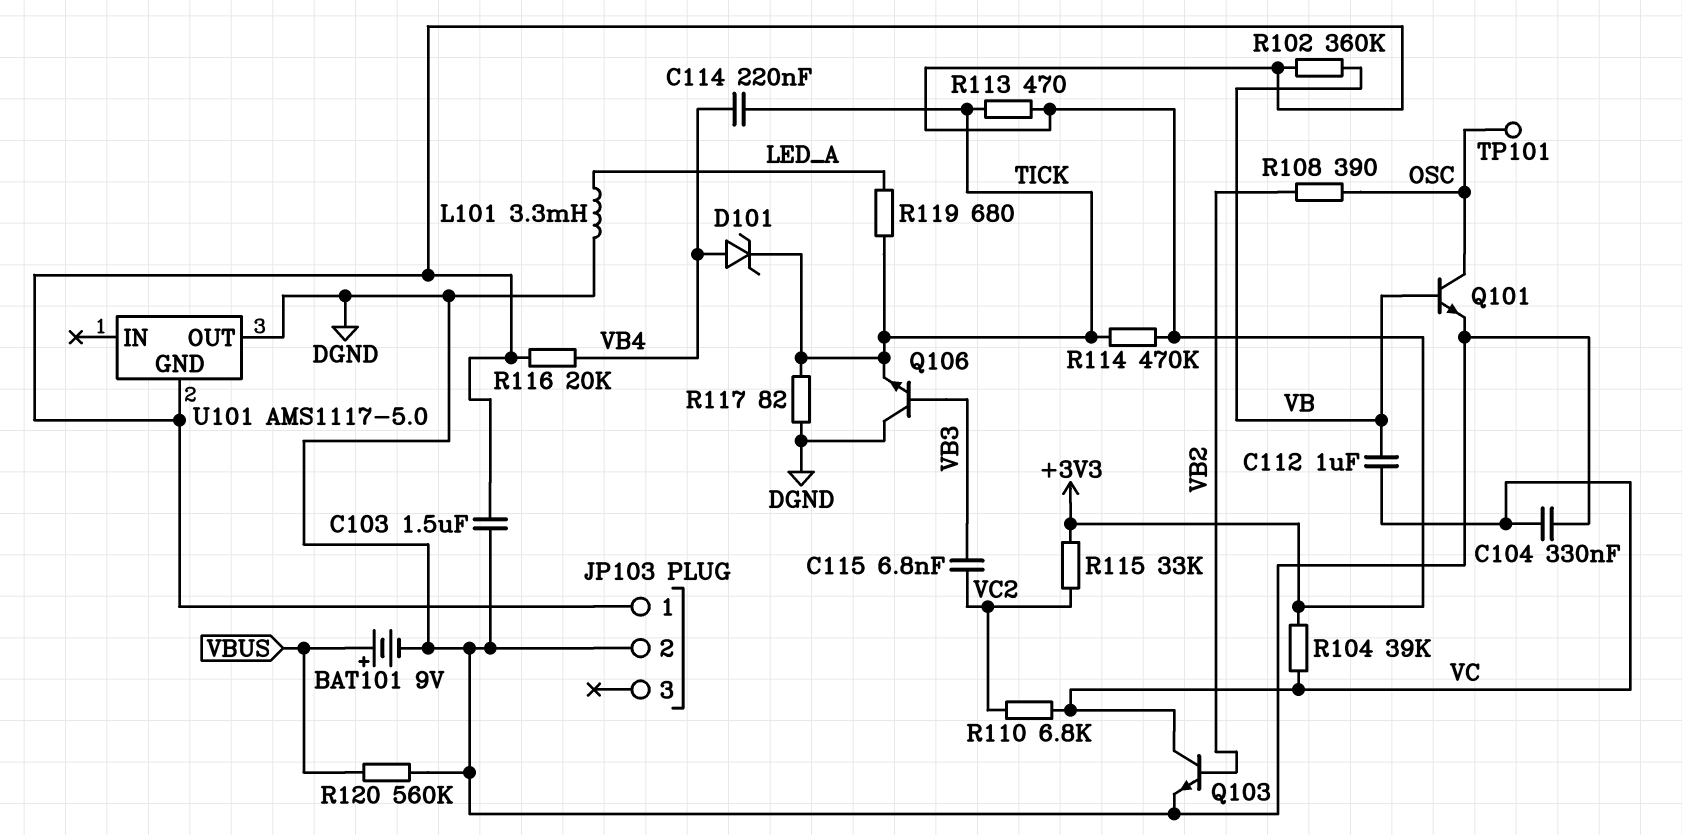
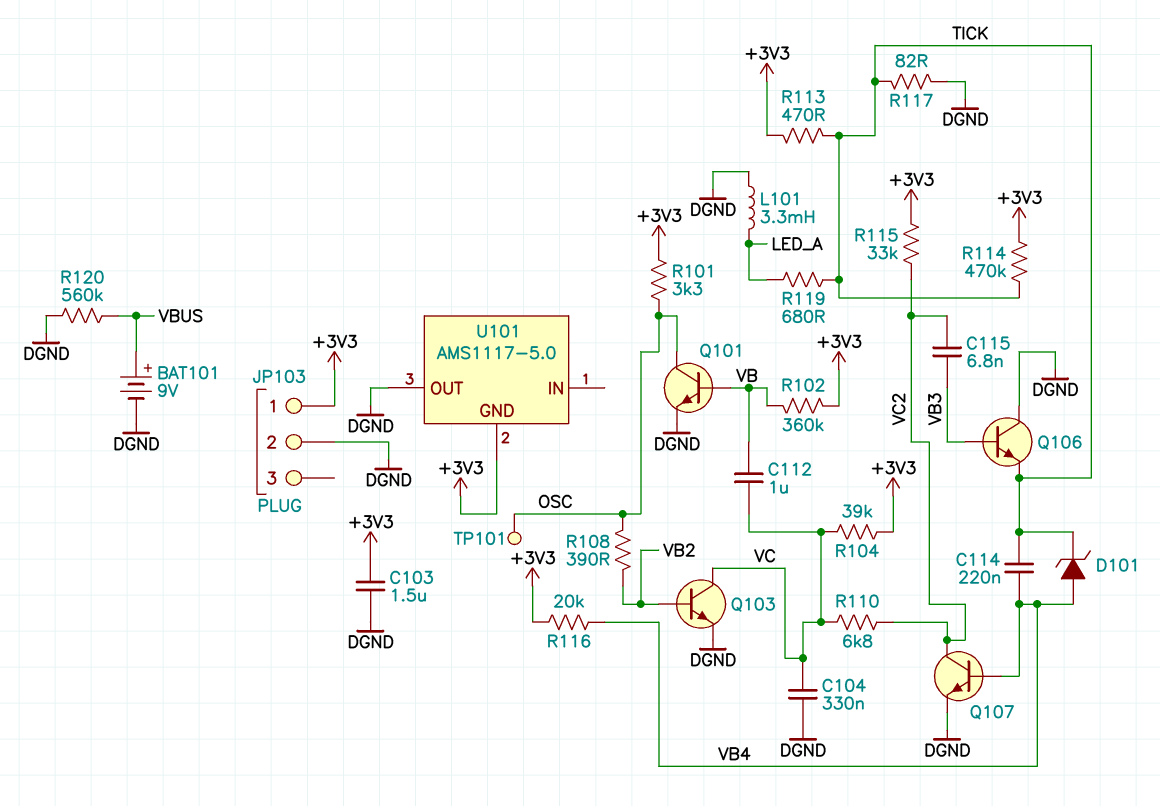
Q107: none -> NPN (B VB4, C VC2, E DGND)
R101: none -> 3.3k (+3V3, OSC)

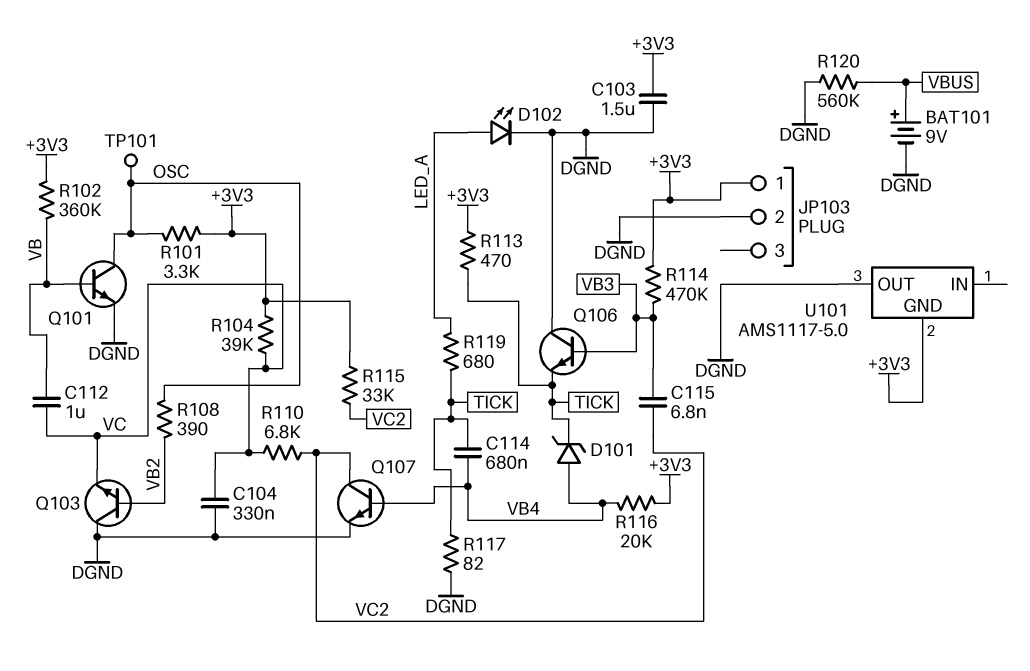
C114: 220nF (TICK, VB4) -> 680nF (TICK, VB4)
D102: none -> LED (A LED_A, K DGND)
L101: 3.3mH (DGND, LED_A) -> none
Q103: NPN (B VB2, C VC, E DGND) -> NPN (B VB2, C DGND, E VC)
R114: 470k (+3V3, TICK) -> 470k (+3V3, VB3)

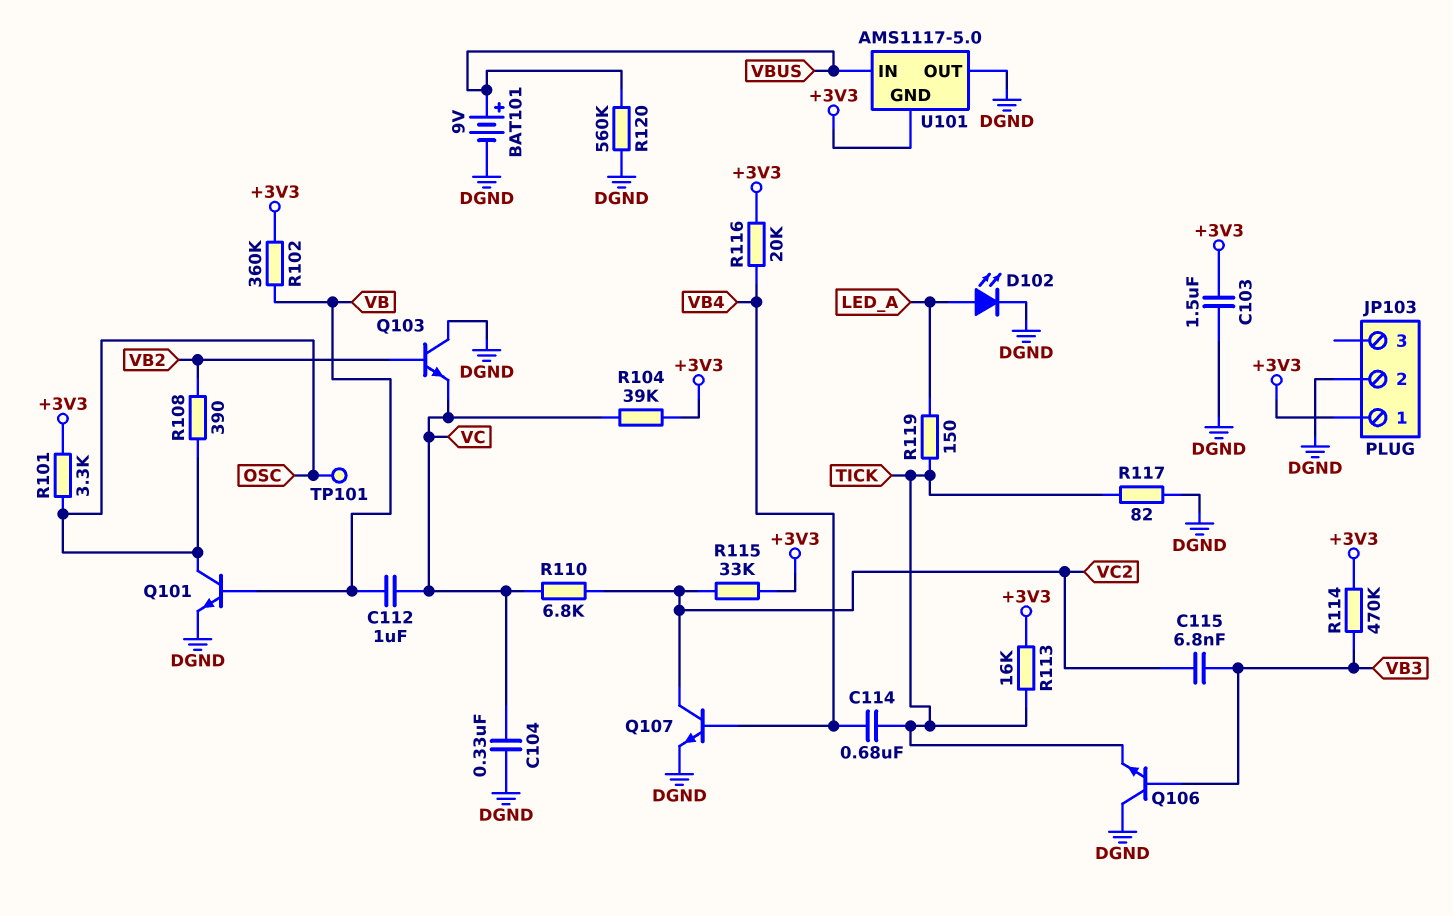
D101: zener (A VB4, K TICK) -> none
R113: 470 (+3V3, TICK) -> 16k (+3V3, TICK)
R119: 680 (LED_A, TICK) -> 150 (LED_A, TICK)
U101 pin IN: none -> VBUS

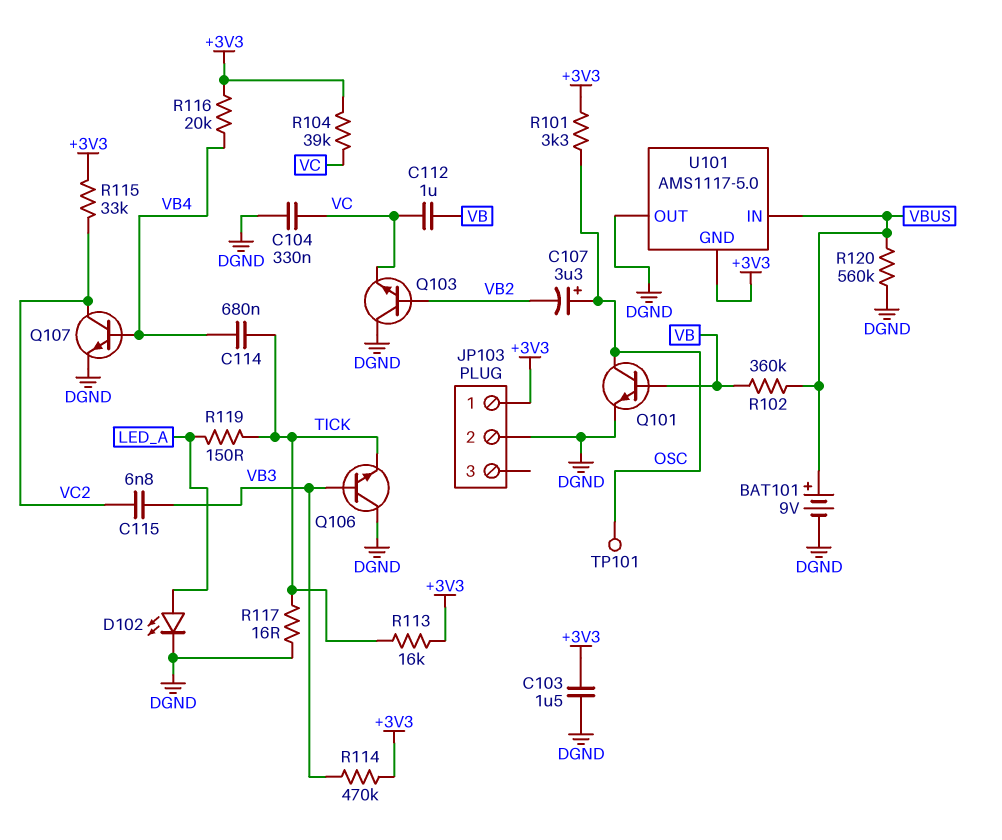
C107: none -> 3.3uF (plus OSC, minus VB2)
R102: 360k (+3V3, VB) -> 360k (VB, VBUS)
R108: 390 (OSC, VB2) -> none
R110: 6.8k (VC, VC2) -> none
R117: 82 (DGND, TICK) -> 16 (DGND, TICK)

